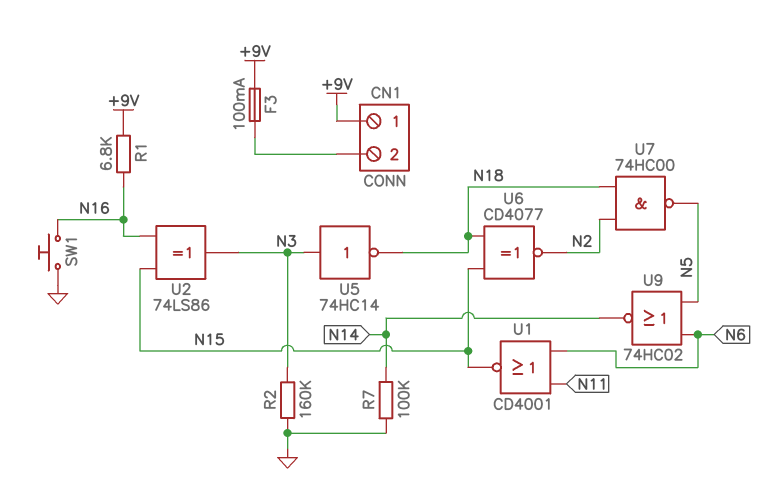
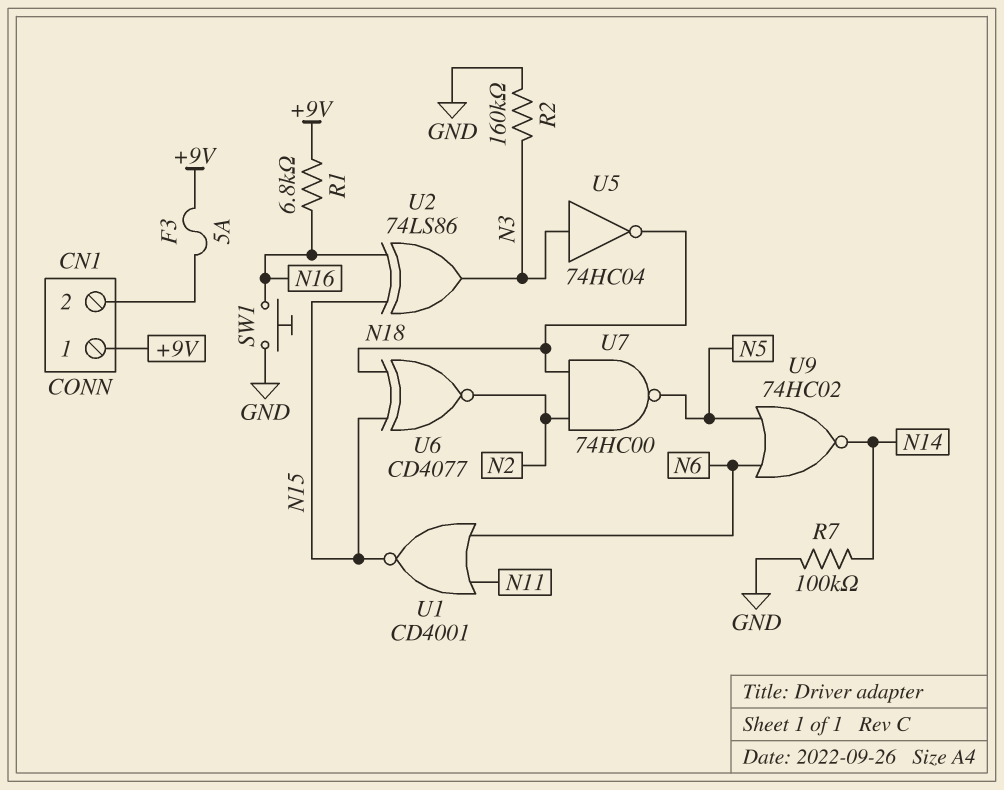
F3: 100mA (+9V, CN1/2) -> 5A (+9V, CN1/2)
U5: NOT 74HC14 (in N3, out N18) -> NOT 74HC04 (in N3, out N18)

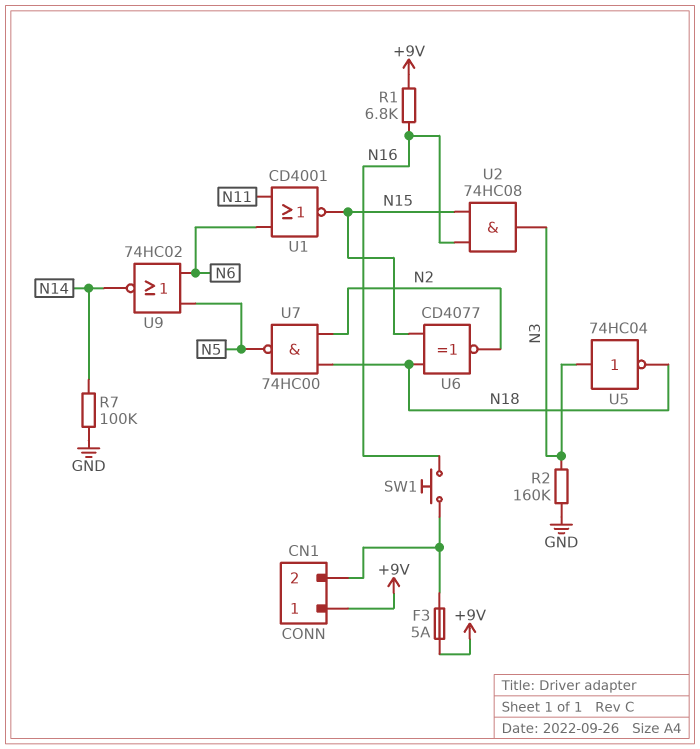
SW1: button (GND, N16) -> button (CN1/2, N16)
U2: XOR 74LS86 (in N15, in N16, out N3) -> AND 74HC08 (in N15, in N16, out N3)

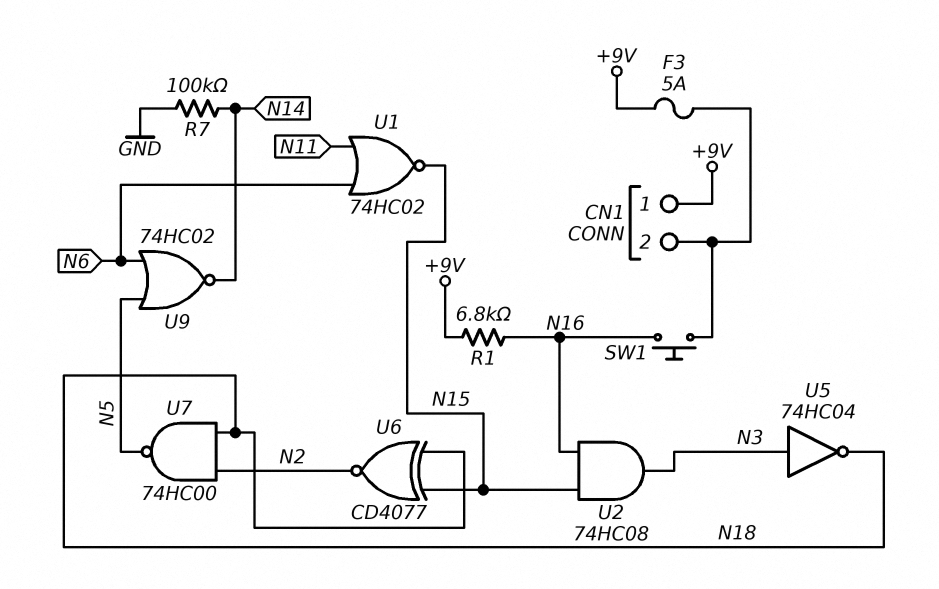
R2: 160k (GND, N3) -> none
U1: NOR CD4001 (in N6, in N11, out N15) -> NOR 74HC02 (in N6, in N11, out N15)

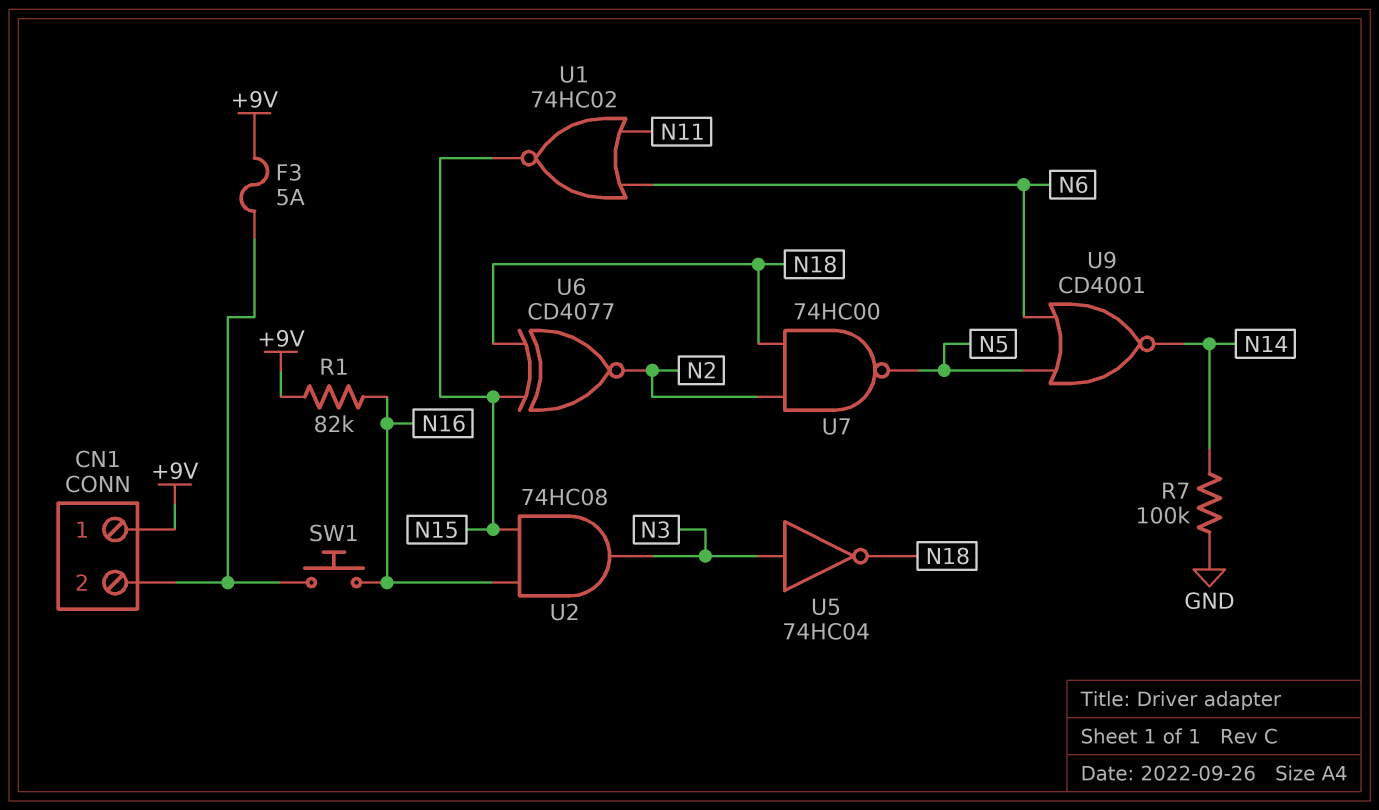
R1: 6.8k (+9V, N16) -> 82k (+9V, N16)
U9: NOR 74HC02 (in N5, in N6, out N14) -> NOR CD4001 (in N5, in N6, out N14)

